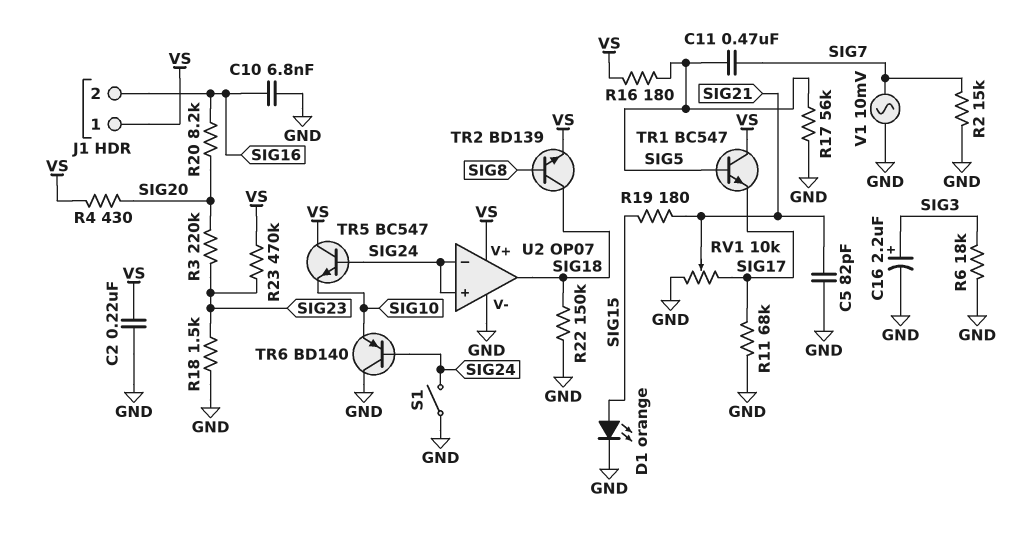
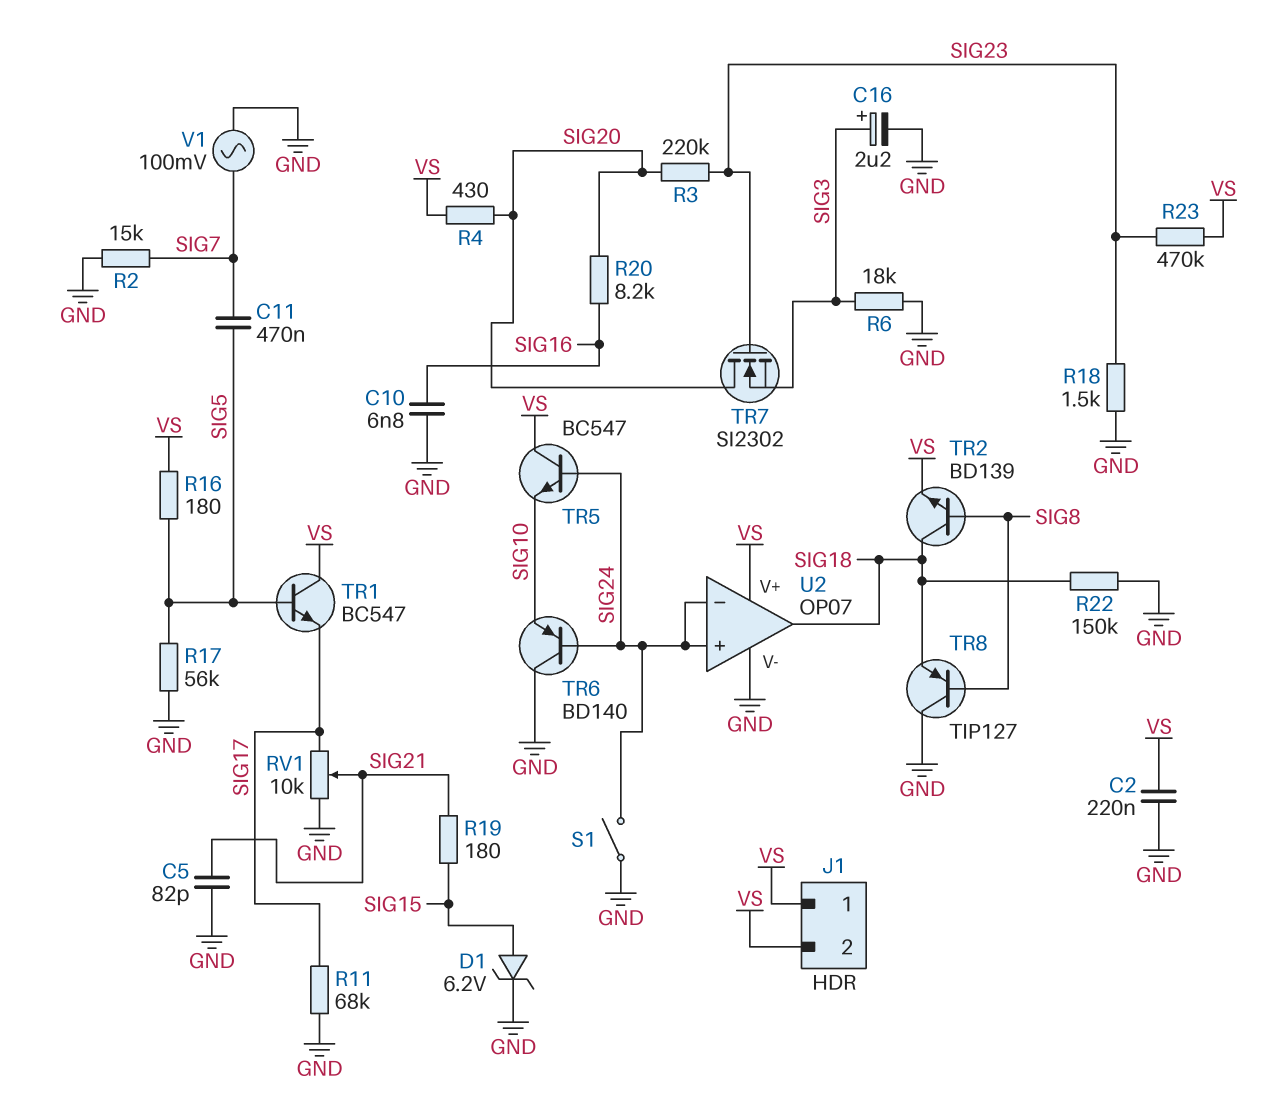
D1: LED orange (A SIG15, K GND) -> zener 6.2V (A SIG15, K GND)
J1 pin 2: SIG16 -> VS
TR7: none -> NMOS SI2302 (G SIG23, D SIG20, S SIG3)
TR8: none -> PNP TIP127 (B SIG8, C GND, E SIG18)
V1: AC 10mV (GND, SIG7) -> AC 100mV (GND, SIG7)

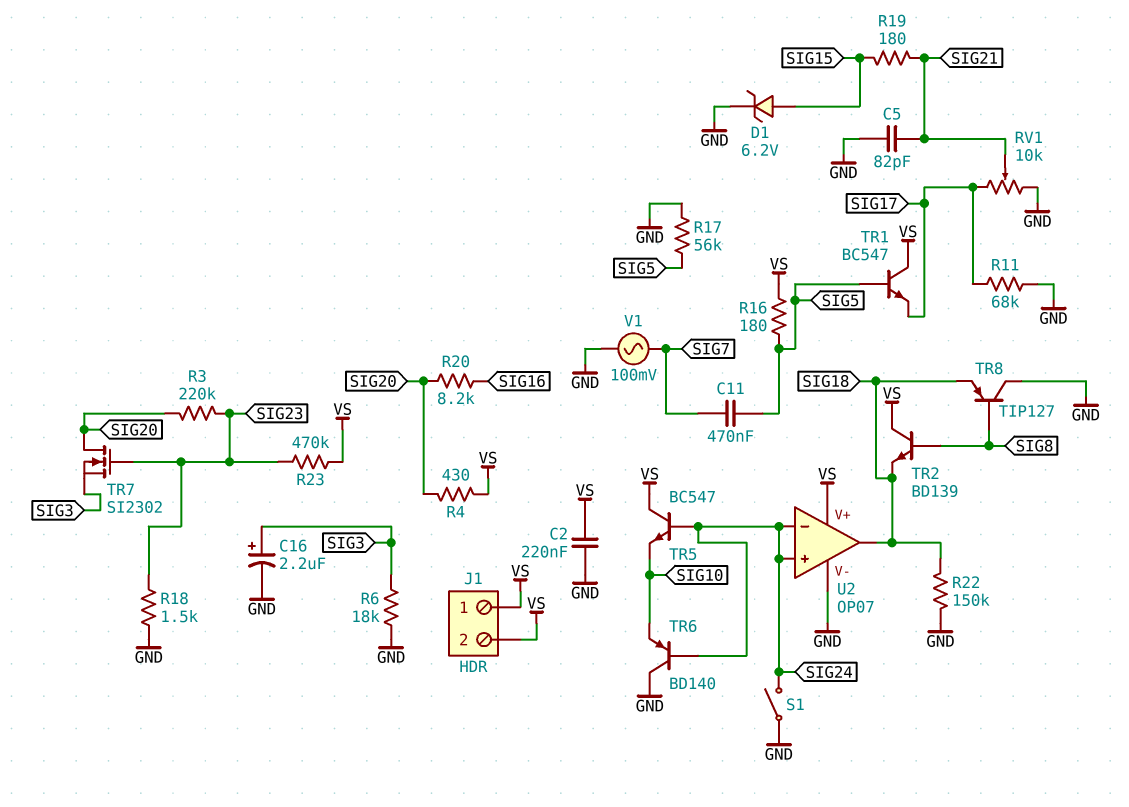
C10: 6.8nF (GND, SIG16) -> none
R2: 15k (GND, SIG7) -> none
TR2: NPN BD139 (B SIG8, C SIG18, E VS) -> NPN BD139 (B SIG8, C VS, E SIG18)

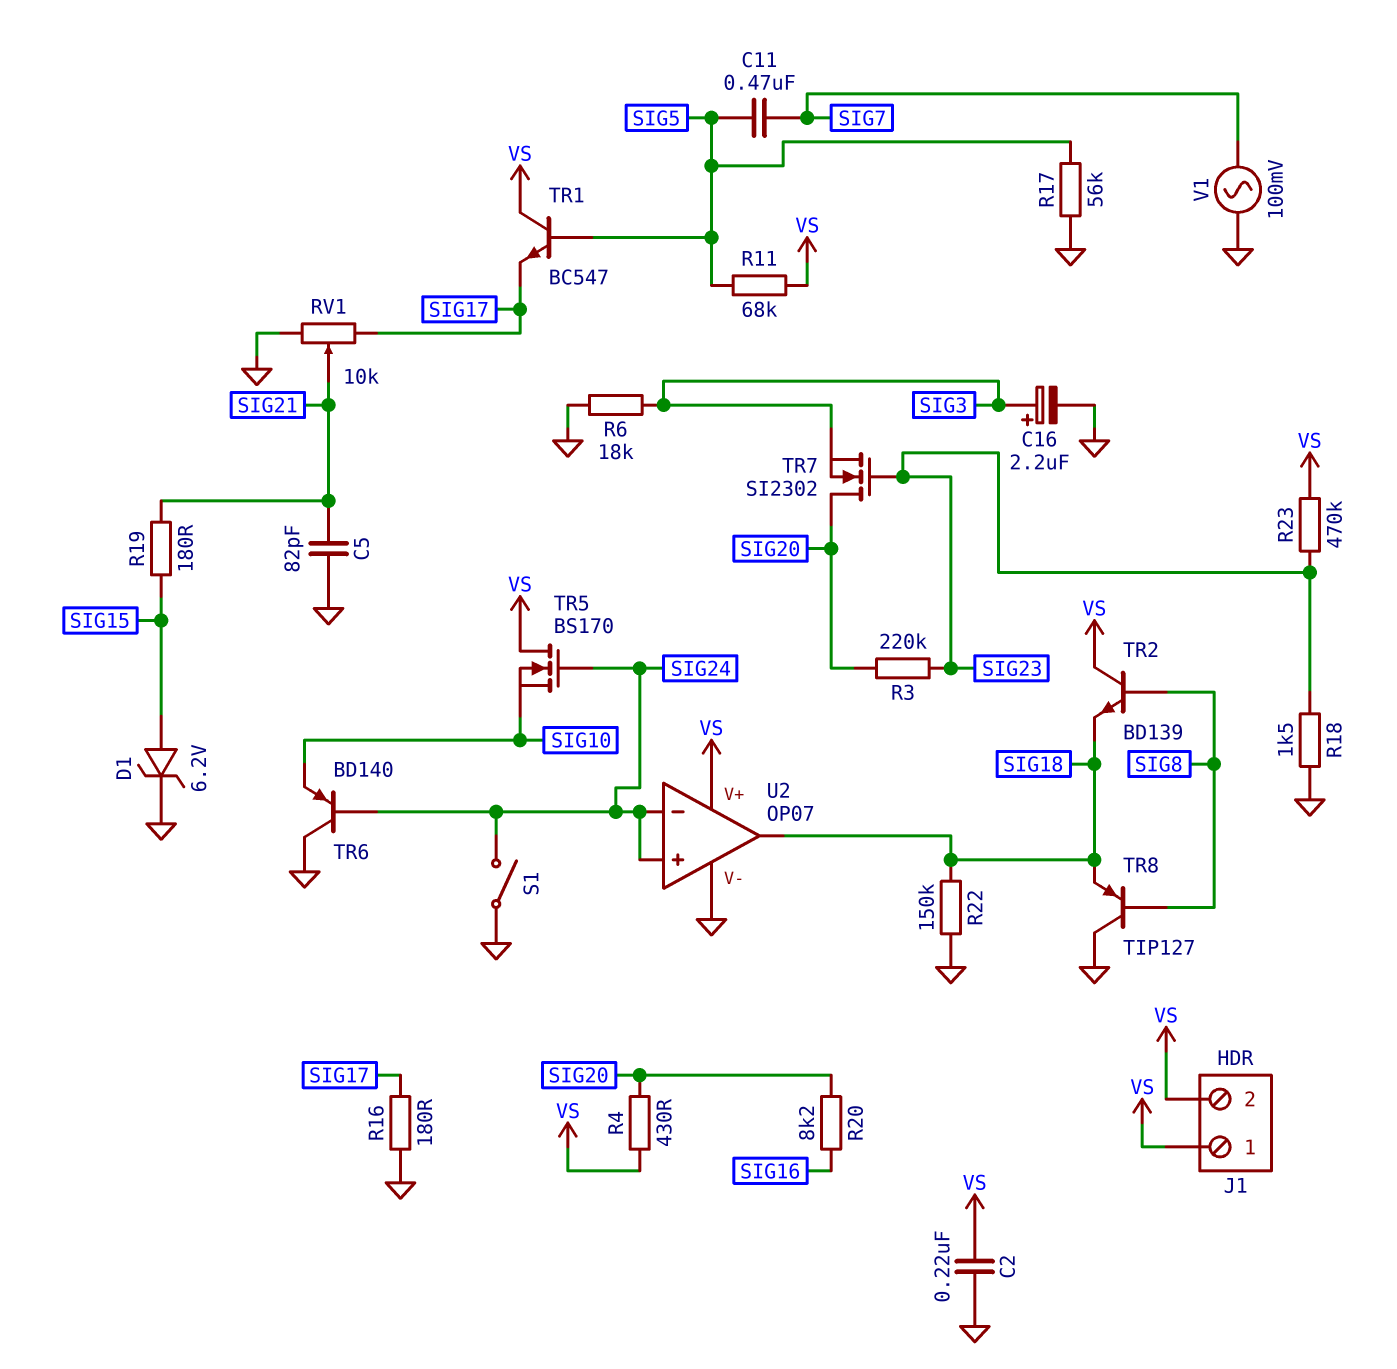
R11: 68k (GND, SIG17) -> 68k (SIG5, VS)
R16: 180 (SIG5, VS) -> 180 (GND, SIG17)
TR5: NPN BC547 (B SIG24, C VS, E SIG10) -> NMOS BS170 (G SIG24, D VS, S SIG10)

